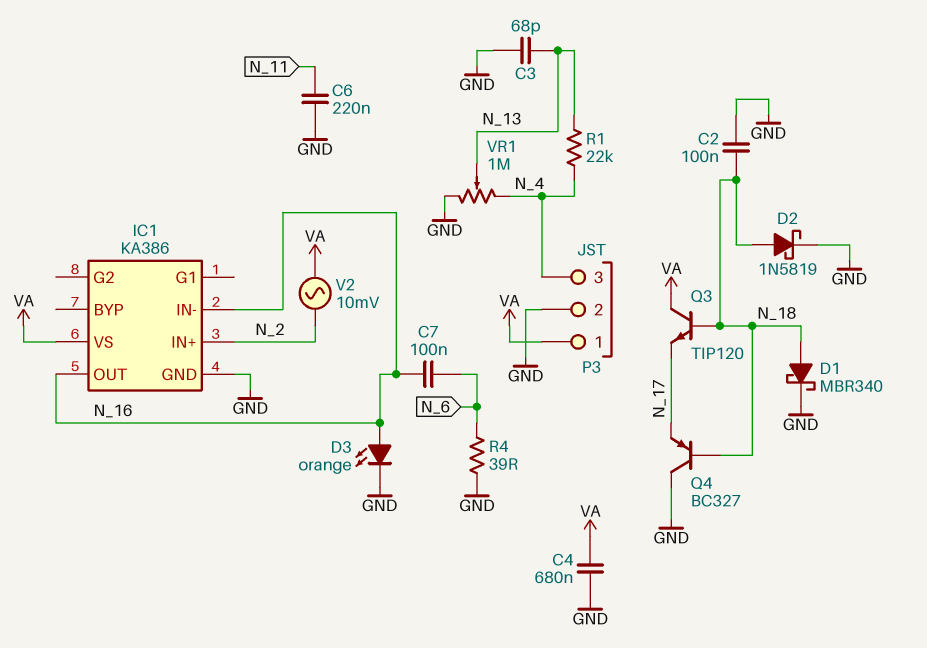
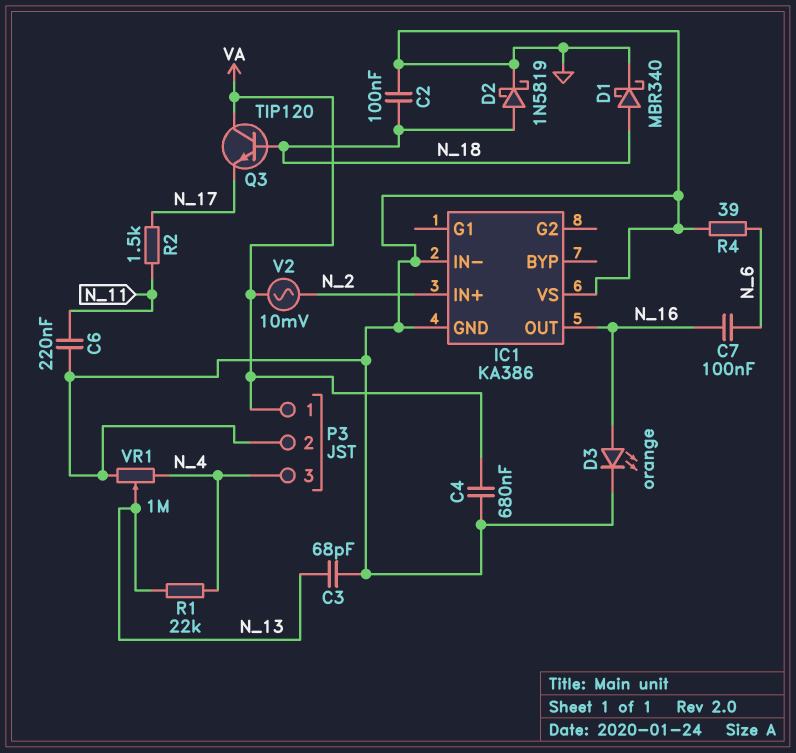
IC1 pin IN-: N_16 -> GND
IC1 pin VS: VA -> GND
Q4: PNP BC327 (B N_18, C GND, E N_17) -> none
R2: none -> 1.5k (N_11, N_17)

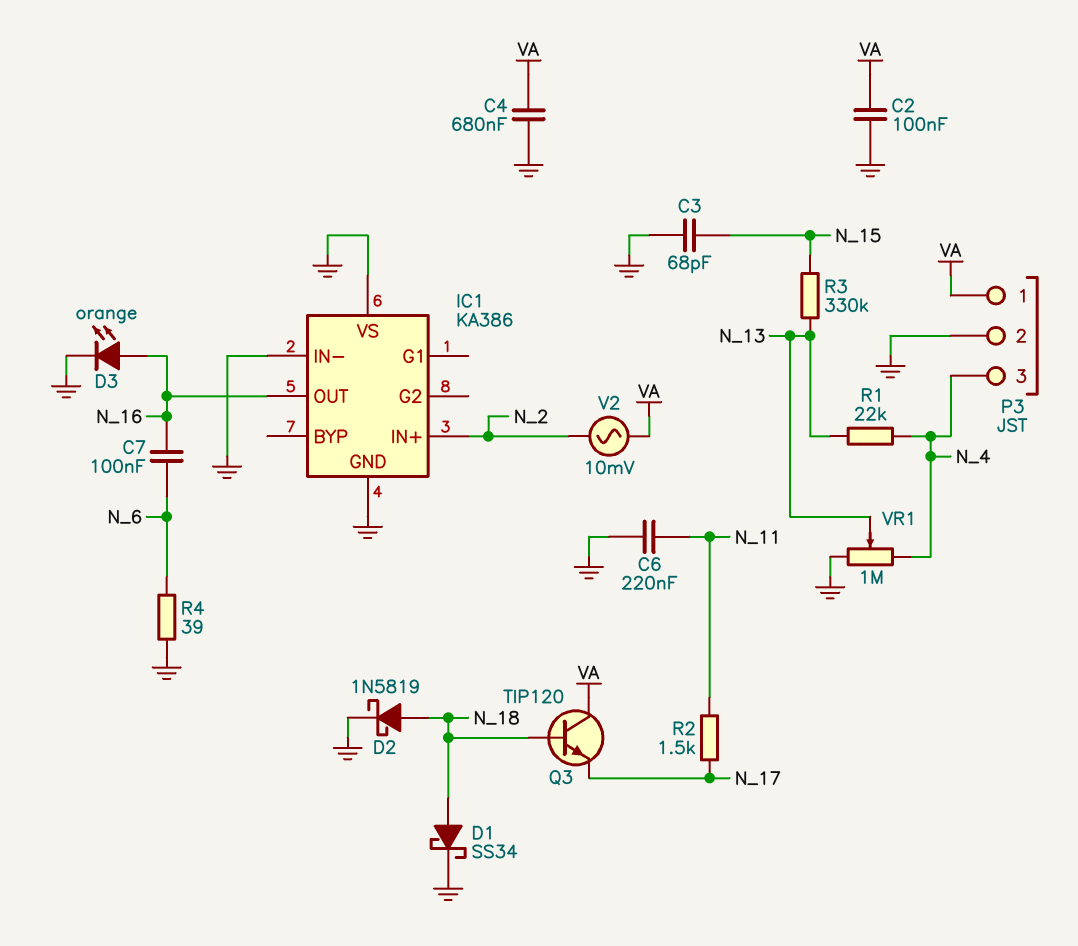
C2: 100nF (GND, N_18) -> 100nF (GND, VA)
C3: 68pF (GND, N_13) -> 68pF (GND, N_15)
D1: schottky MBR340 (A N_18, K GND) -> schottky SS34 (A N_18, K GND)
R3: none -> 330k (N_13, N_15)

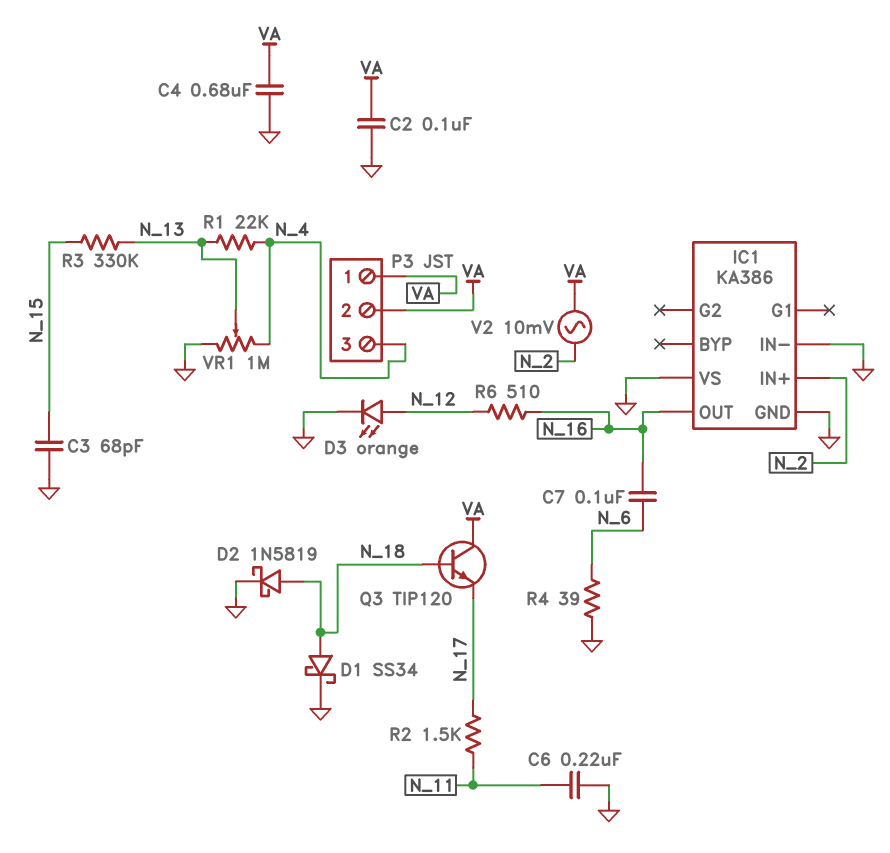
D3: LED orange (A N_16, K GND) -> LED orange (A N_12, K GND)
P3 pin 2: GND -> VA
R6: none -> 510 (N_12, N_16)

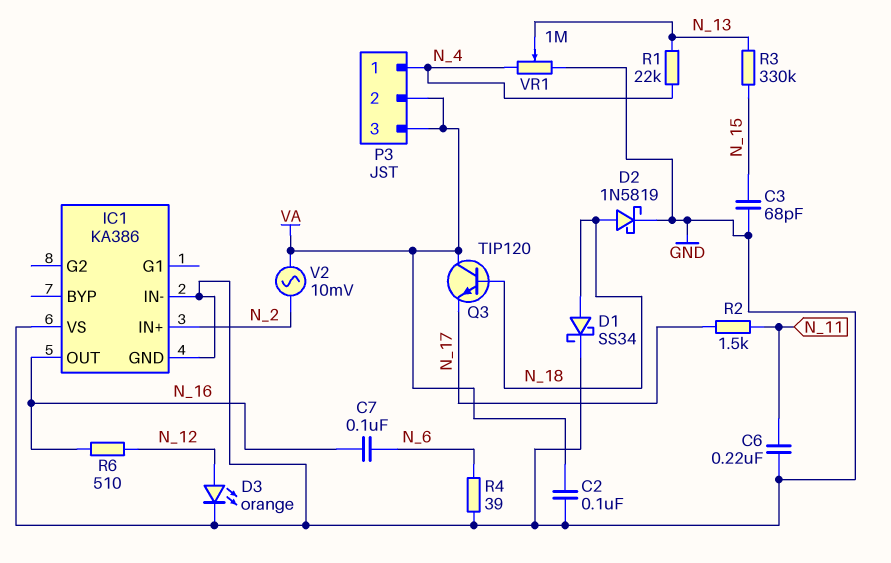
C4: 680nF (GND, VA) -> none
P3 pin 1: VA -> N_4
P3 pin 3: N_4 -> VA

